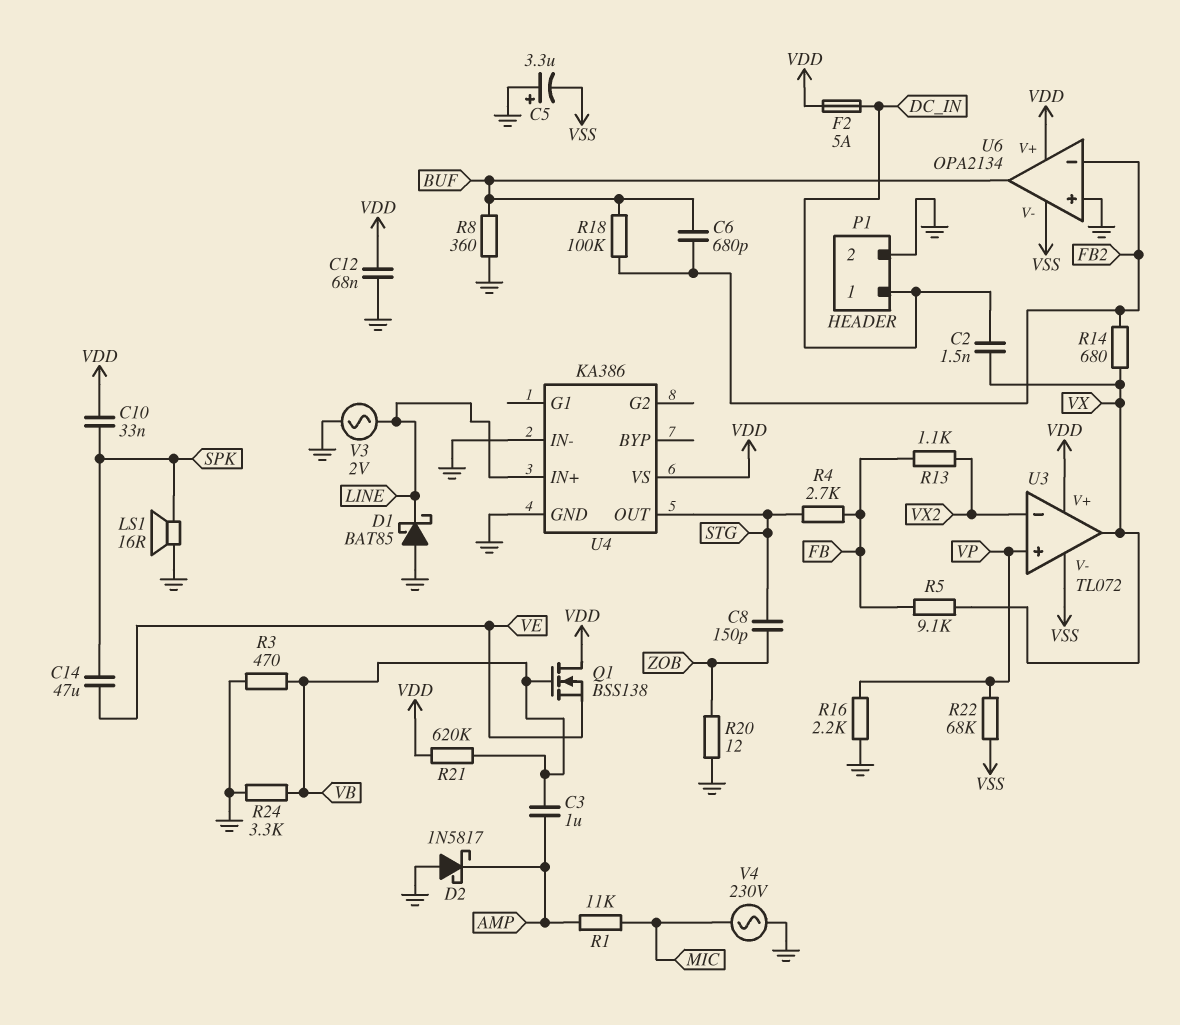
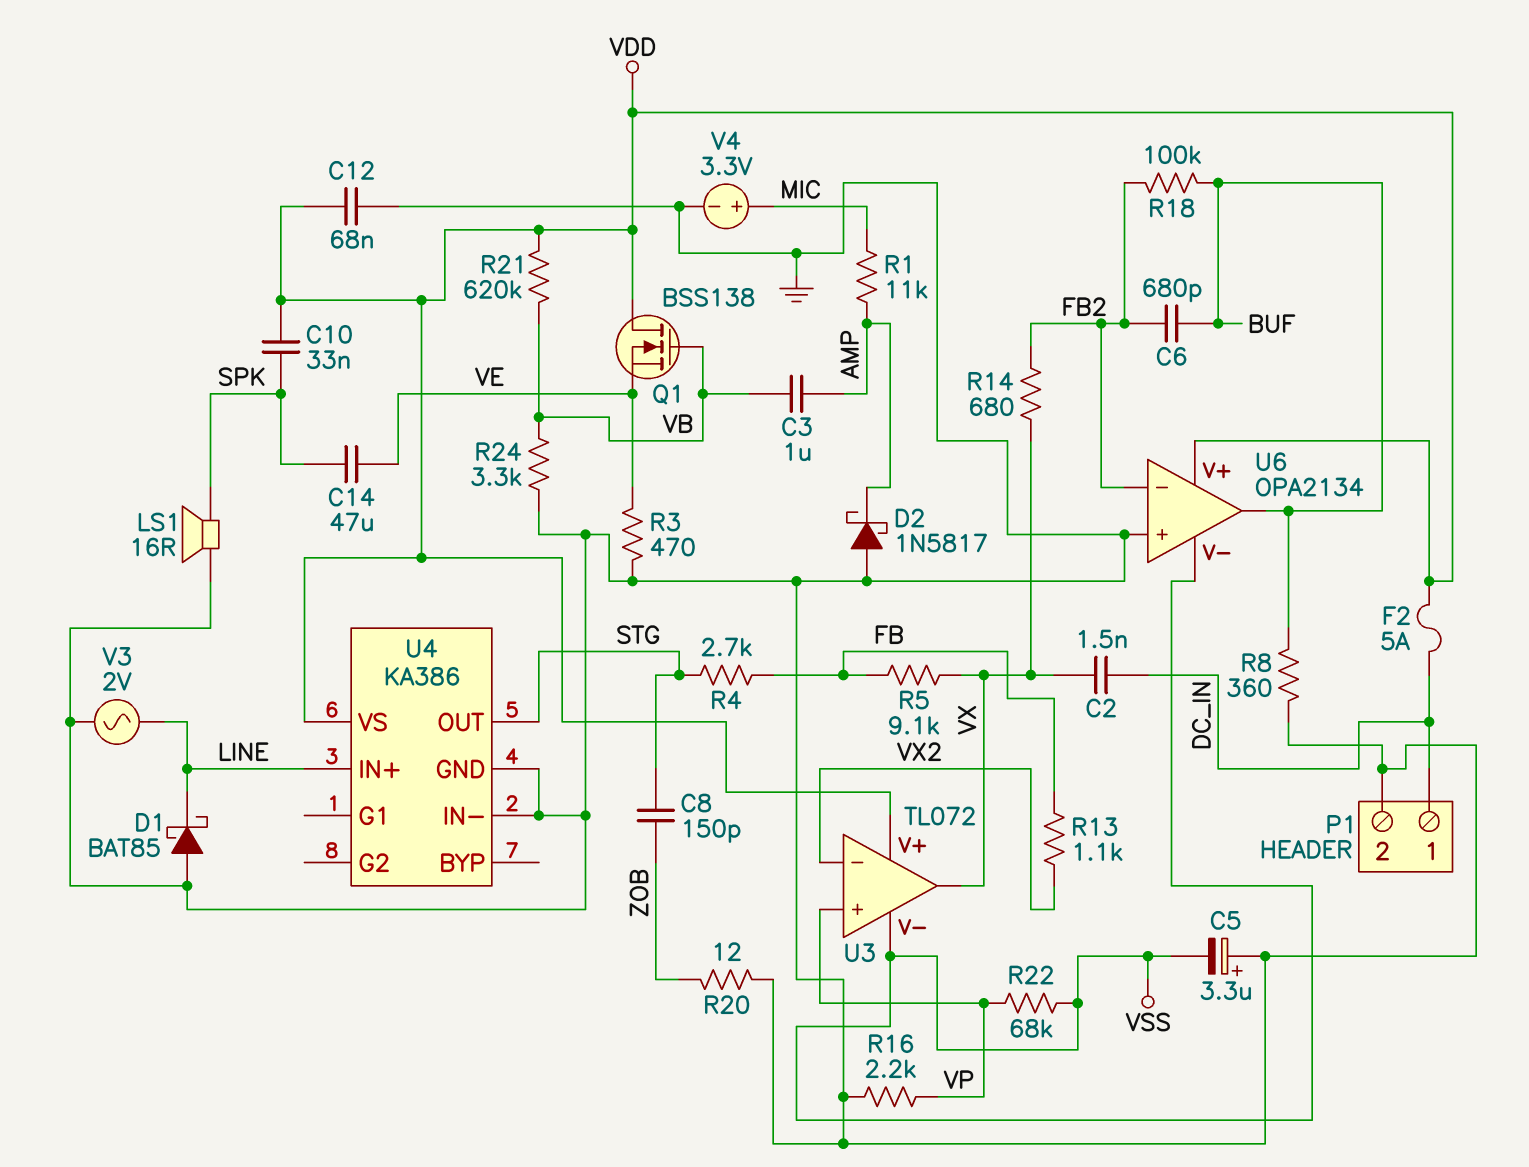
R3: 470 (GND, VB) -> 470 (GND, VE)
V4: AC 230V (GND, MIC) -> 3.3V (plus MIC, minus GND)

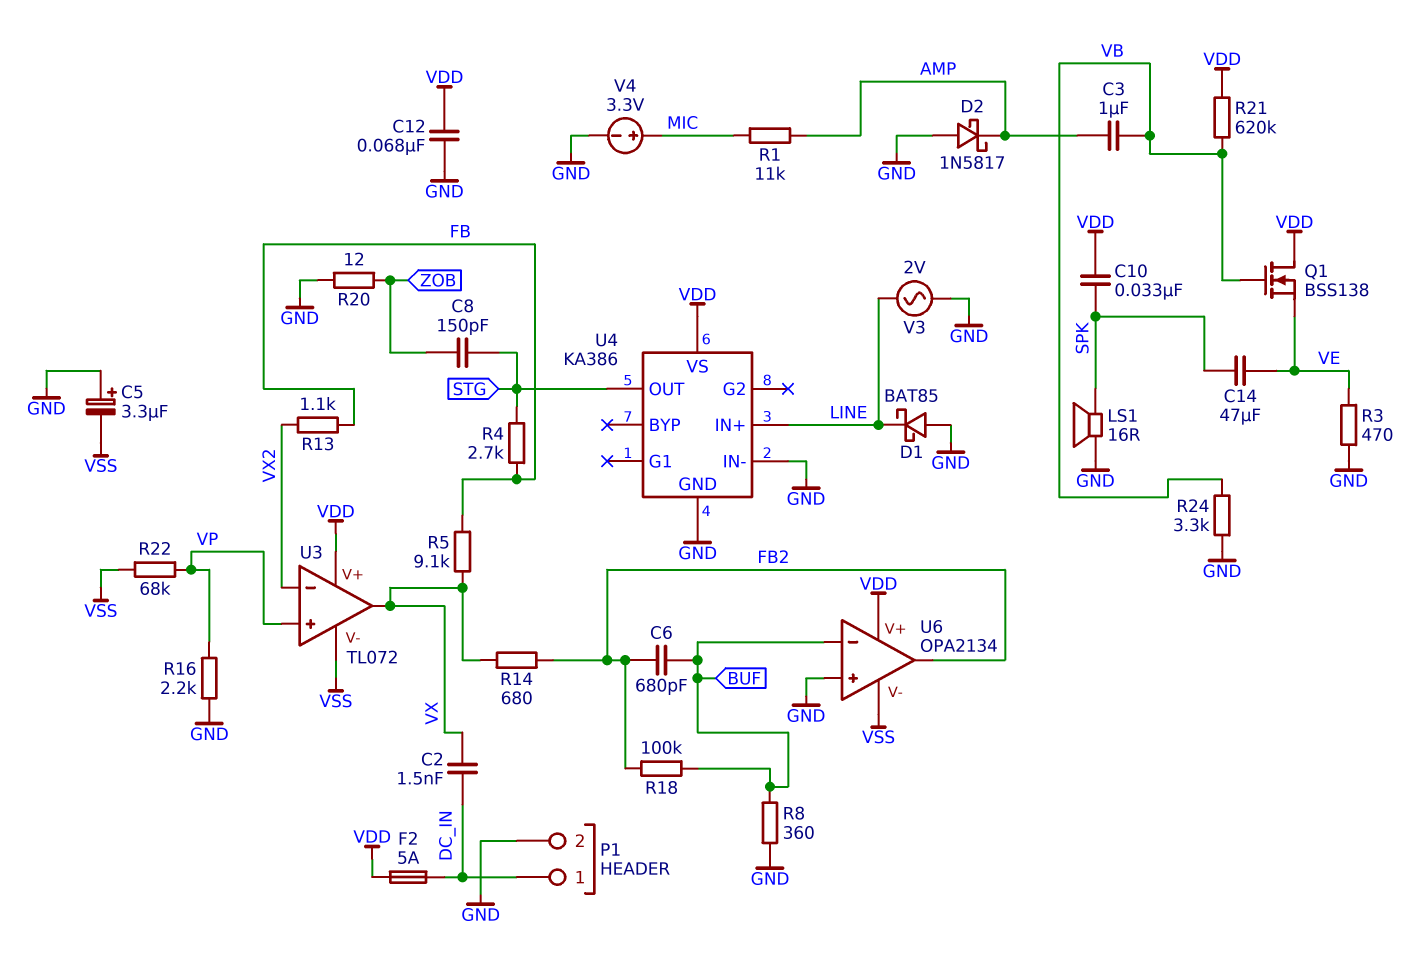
U6 pin in-: FB2 -> BUF
U6 pin out: BUF -> FB2

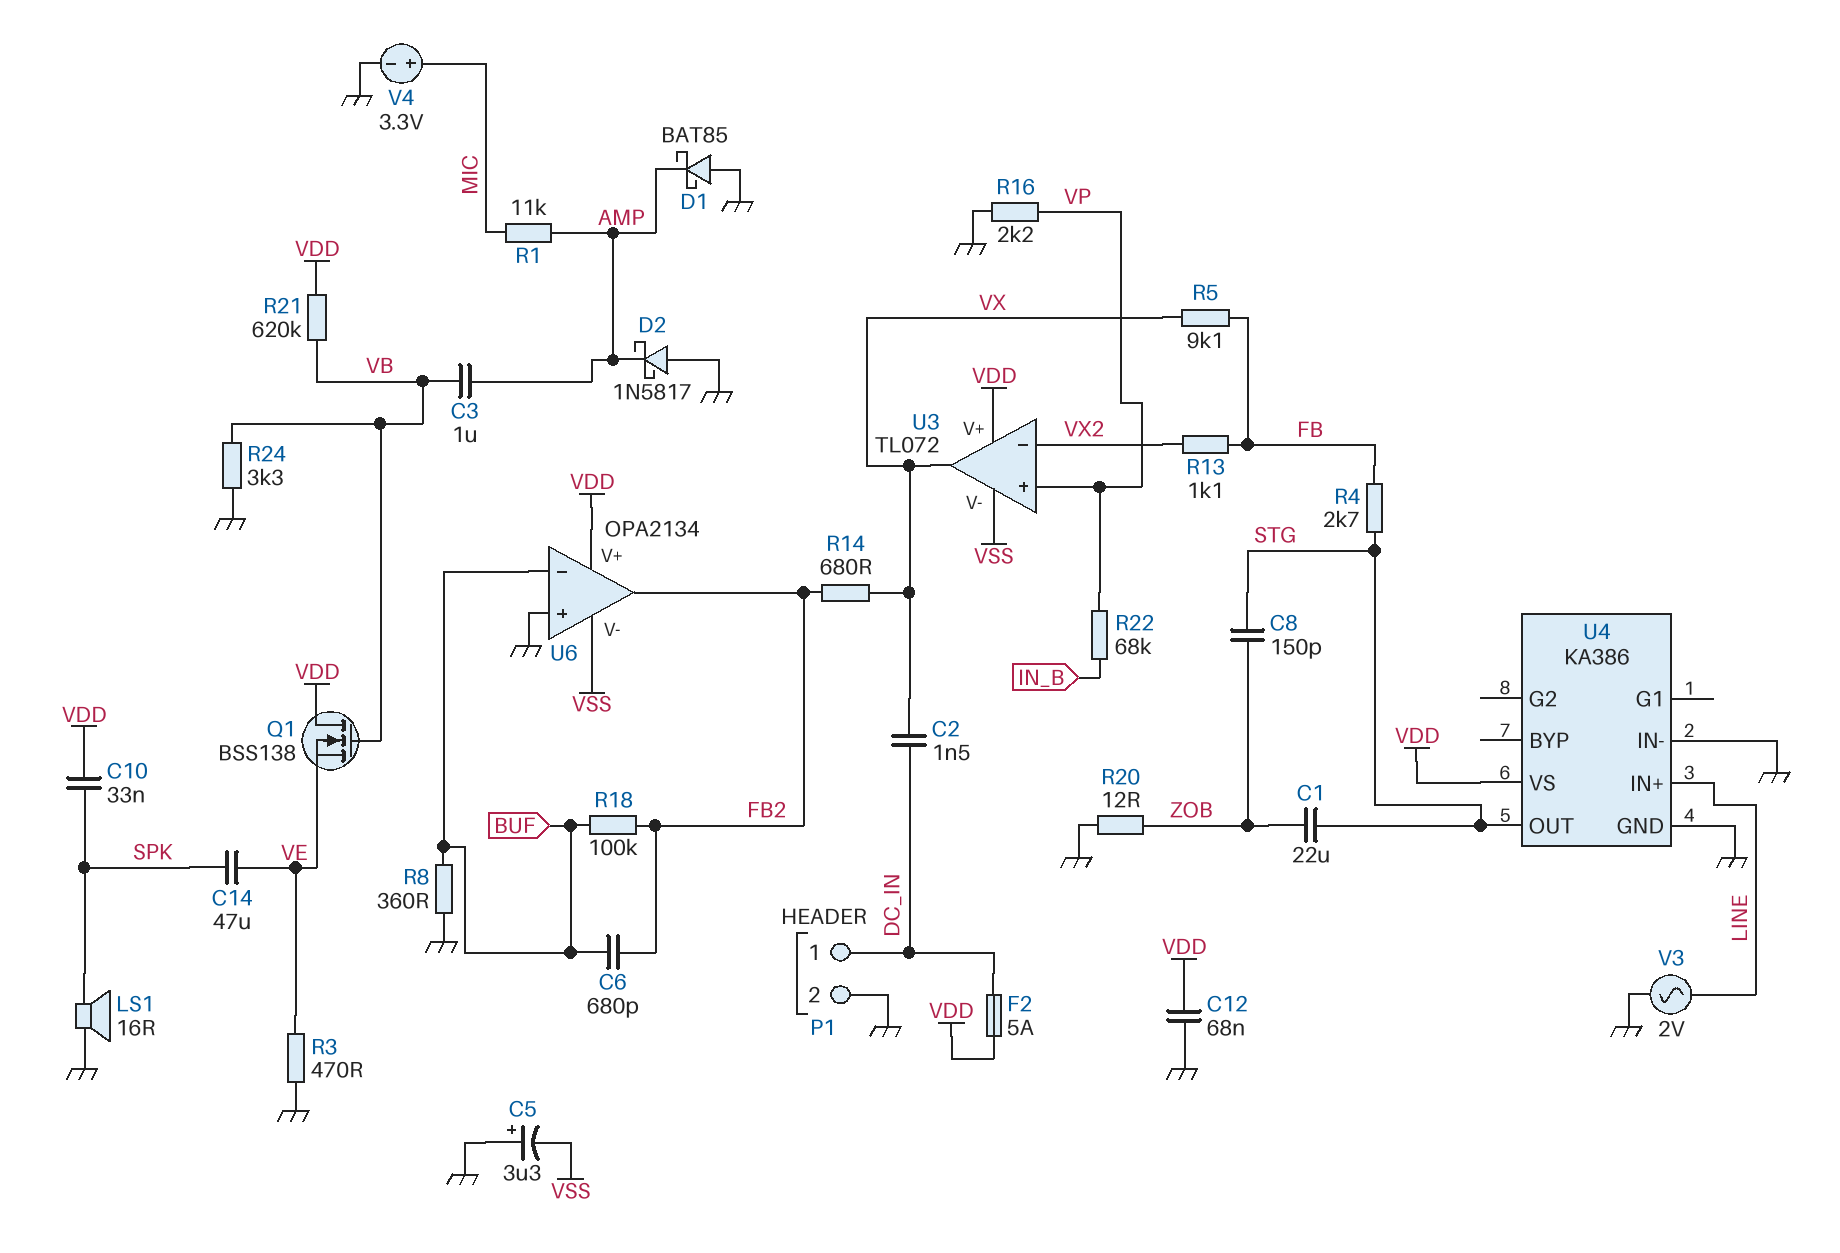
C1: none -> 22uF (STG, ZOB)
D1: schottky BAT85 (A GND, K LINE) -> schottky BAT85 (A GND, K AMP)
R22: 68k (VP, VSS) -> 68k (IN_B, VP)

